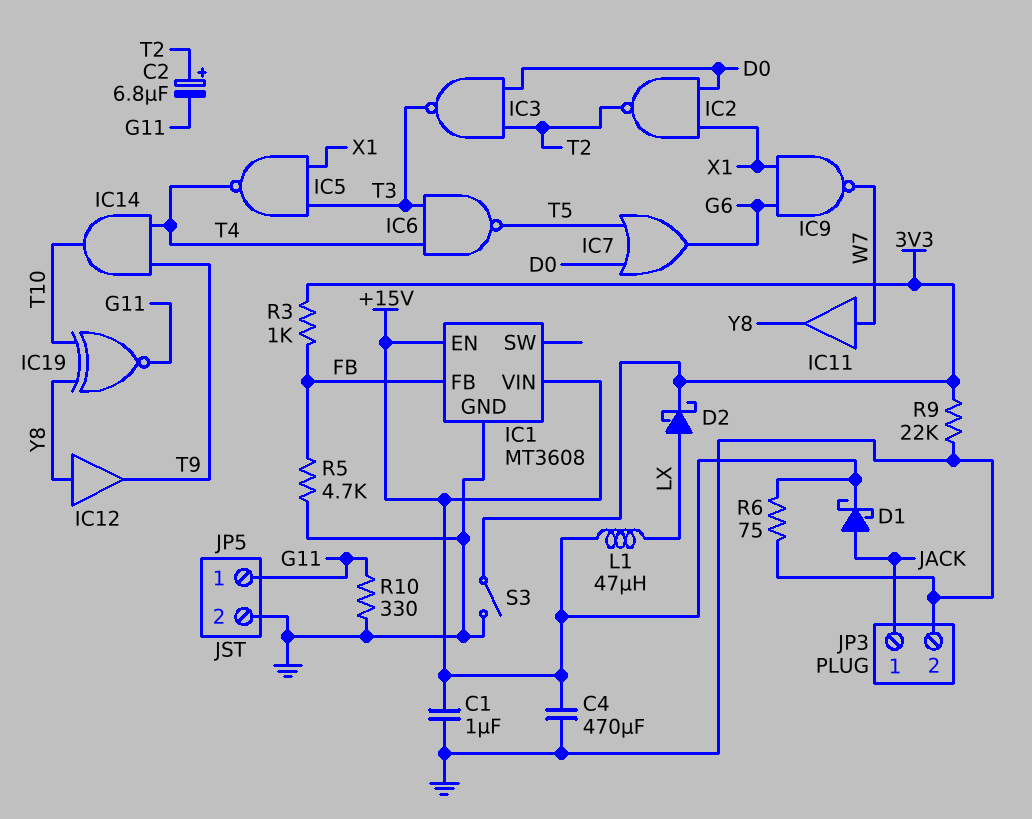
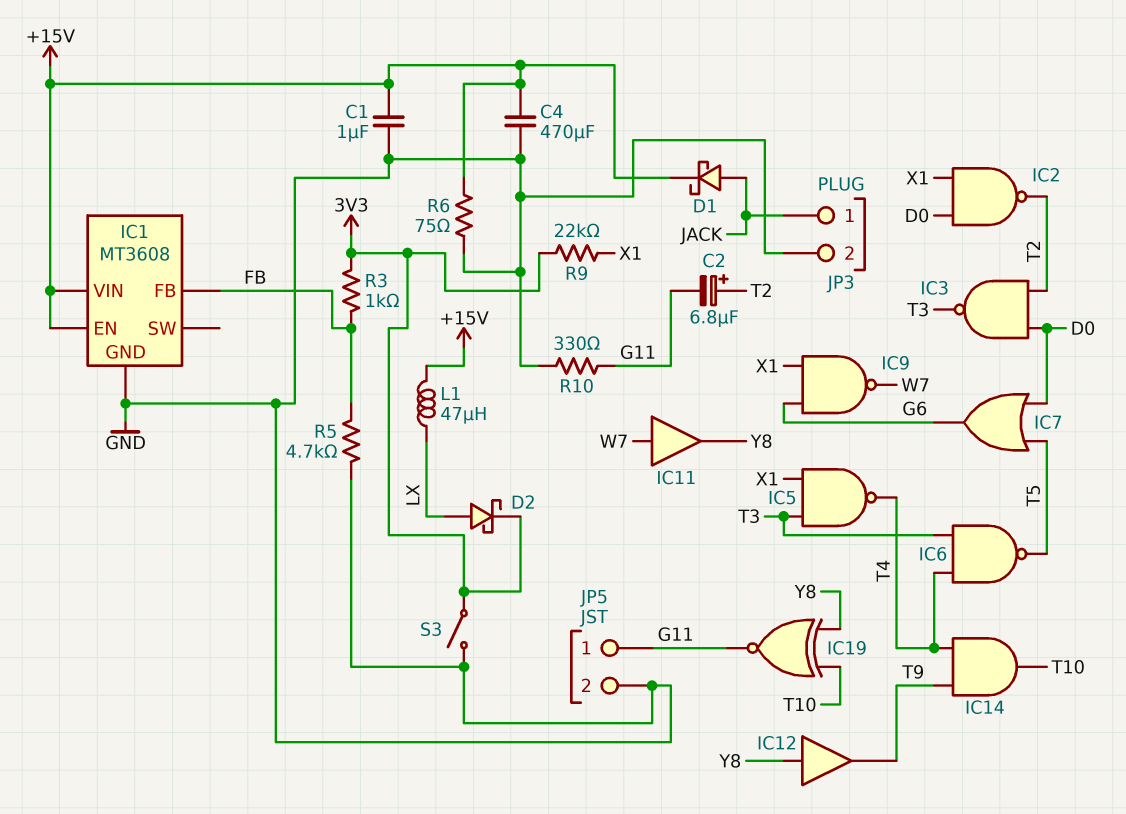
R9: 22k (3V3, GND) -> 22k (3V3, X1)

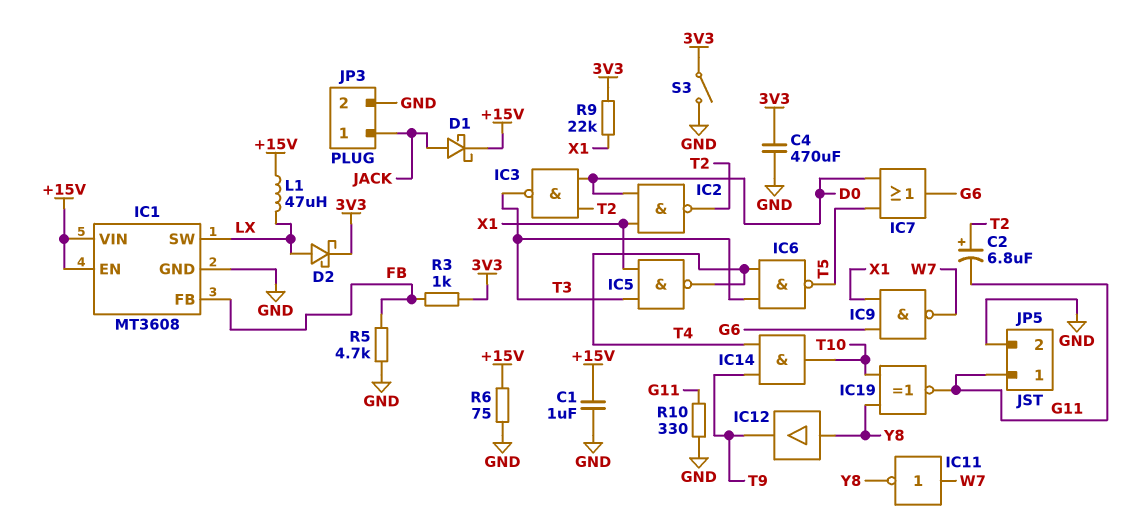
C4: 470uF (+15V, GND) -> 470uF (3V3, GND)
IC1 pin SW: none -> LX
IC11: buffer (in W7, out Y8) -> NOT (in W7, out Y8)

